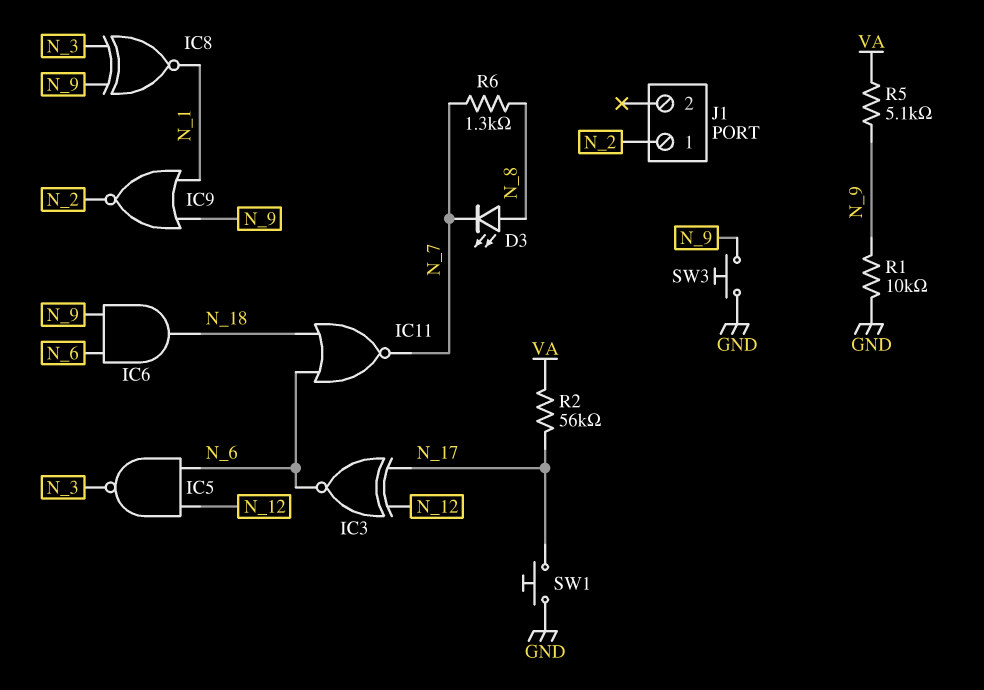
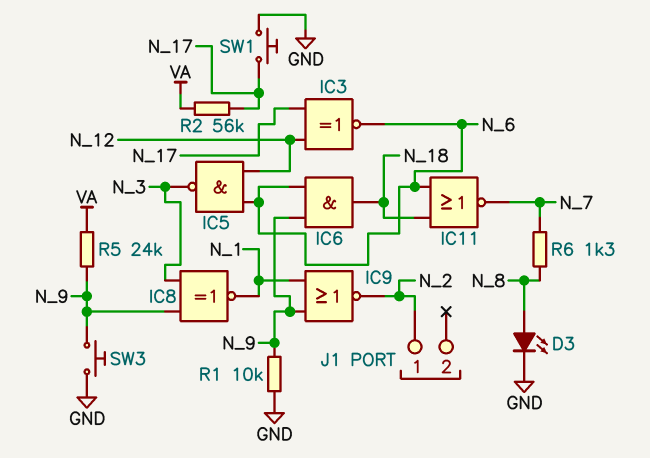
D3: LED (A N_8, K N_7) -> LED (A N_8, K GND)
R5: 5.1k (N_9, VA) -> 24k (N_9, VA)

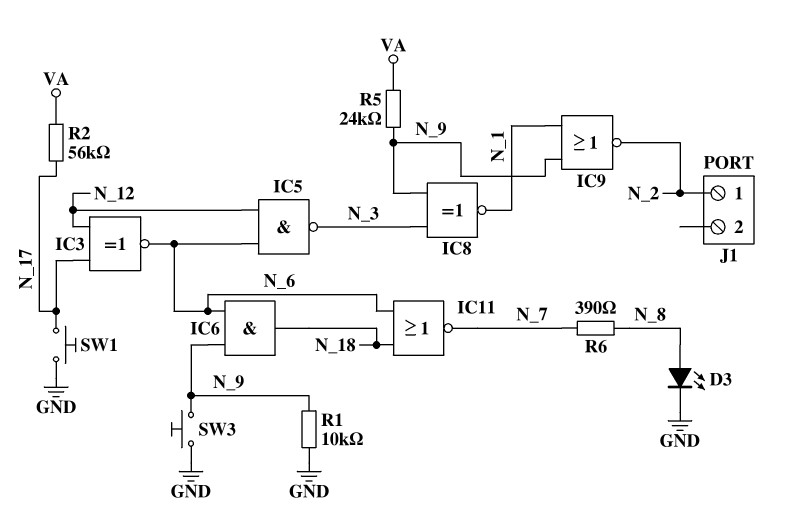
R6: 1.3k (N_7, N_8) -> 390 (N_7, N_8)

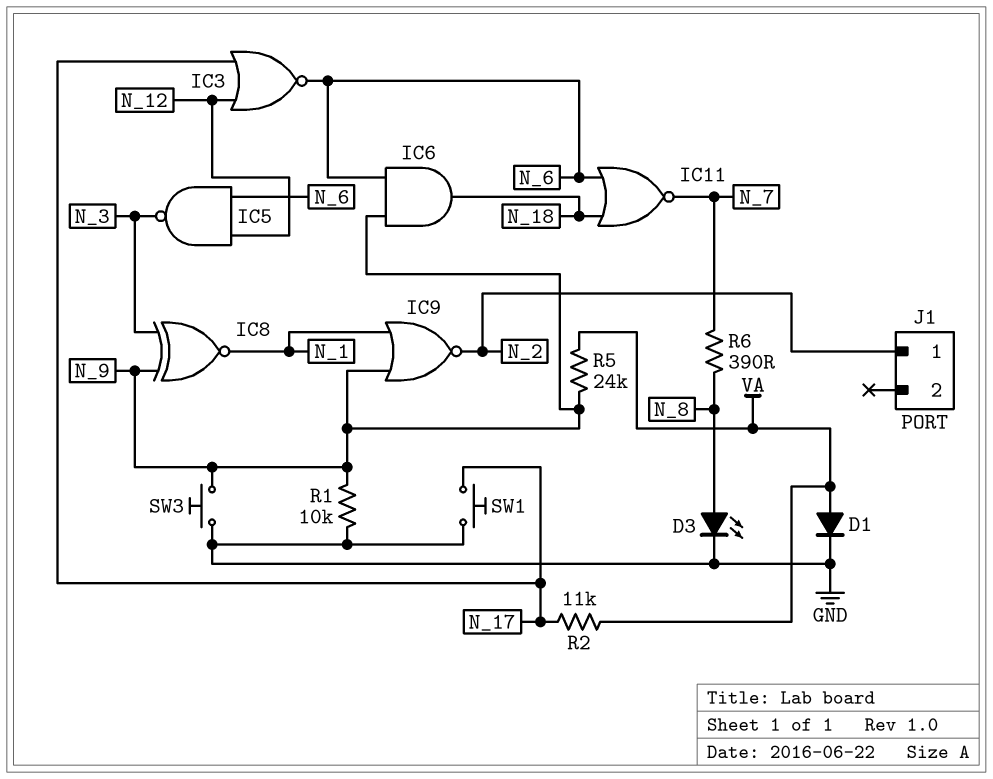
D1: none -> diode (A VA, K GND)
IC3: XNOR (in N_12, in N_17, out N_6) -> NOR (in N_12, in N_17, out N_6)
R2: 56k (N_17, VA) -> 11k (N_17, VA)

